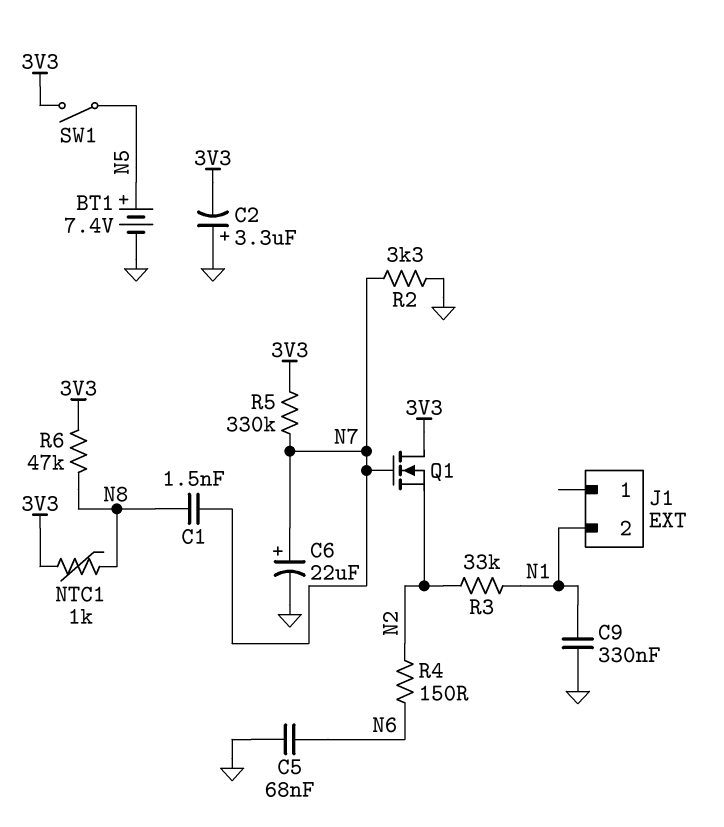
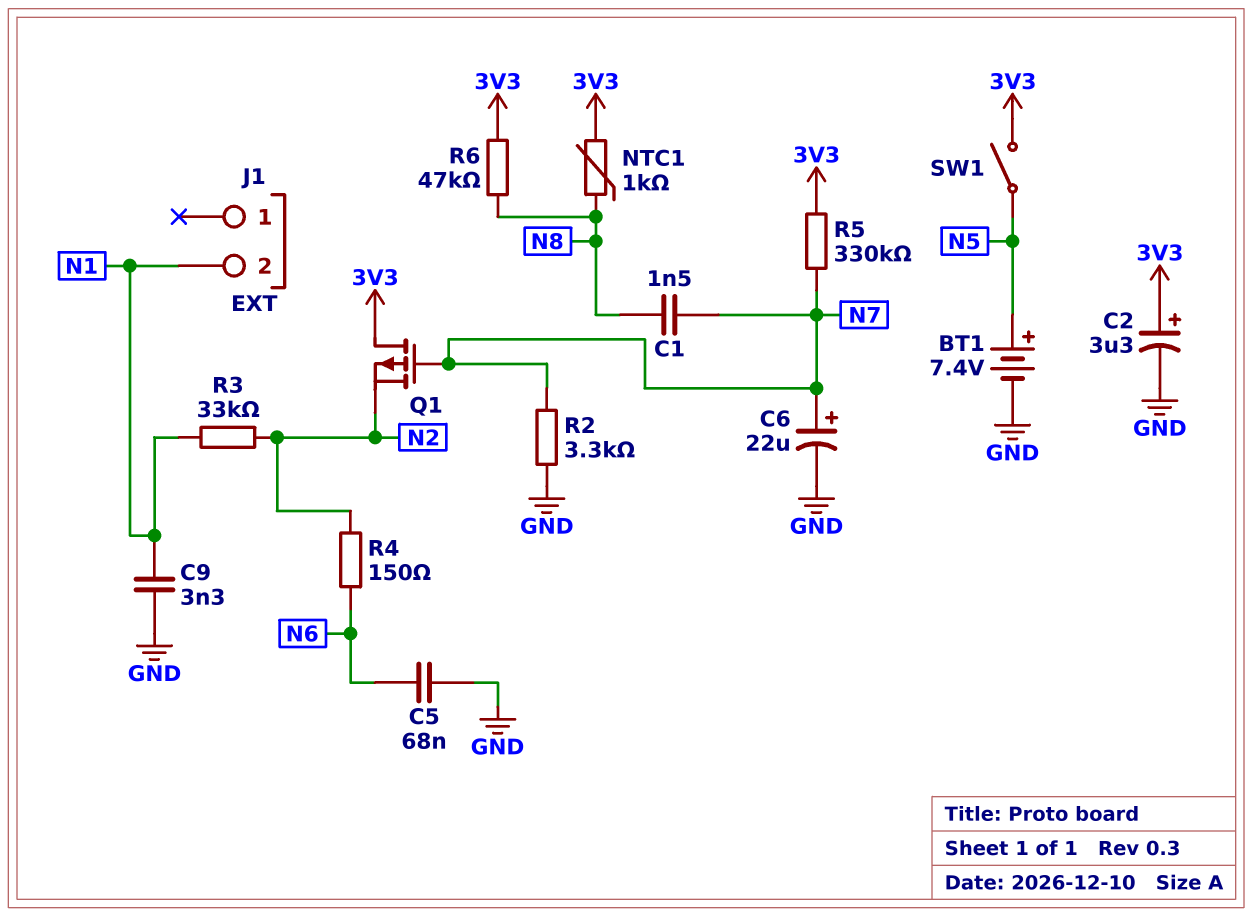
C2: 3.3uF (plus GND, minus 3V3) -> 3.3uF (plus 3V3, minus GND)
C9: 330nF (GND, N1) -> 3.3nF (GND, N1)
Q1: NMOS (G N7, D 3V3, S N2) -> PMOS (G N7, D 3V3, S N2)

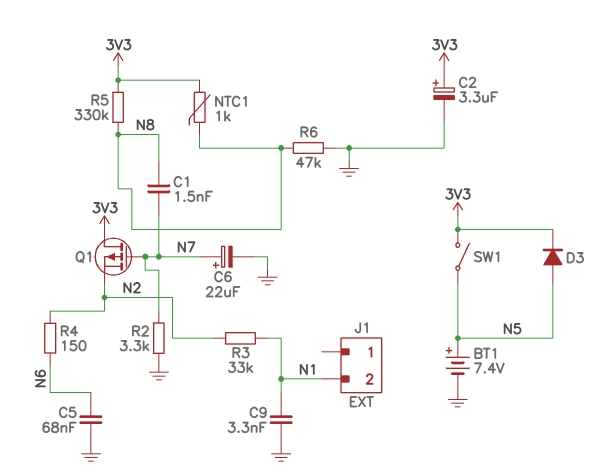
D3: none -> diode (A N5, K 3V3)
R5: 330k (3V3, N7) -> 330k (3V3, N8)
R6: 47k (3V3, N8) -> 47k (GND, N8)

